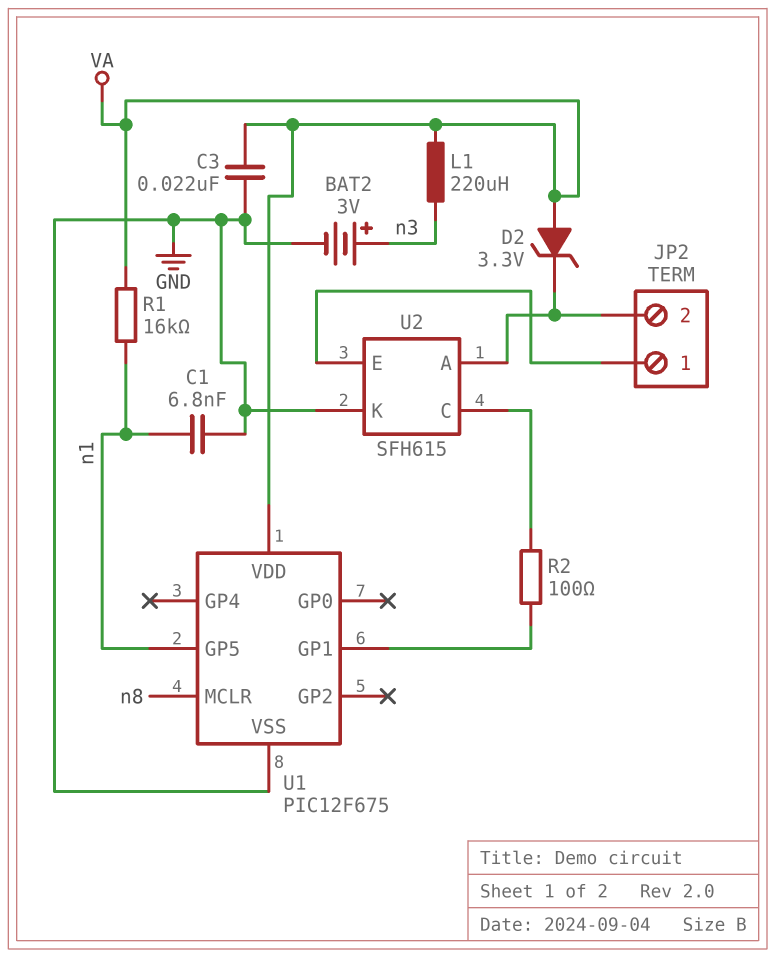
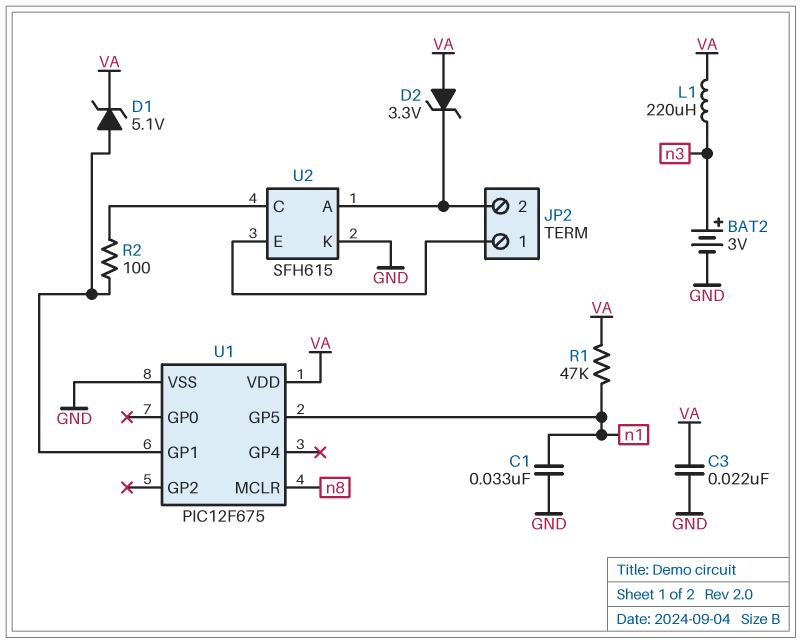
C1: 6.8nF (GND, n1) -> 33nF (GND, n1)
D1: none -> zener 5.1V (A U1/GP1, K VA)
R1: 16k (VA, n1) -> 47k (VA, n1)

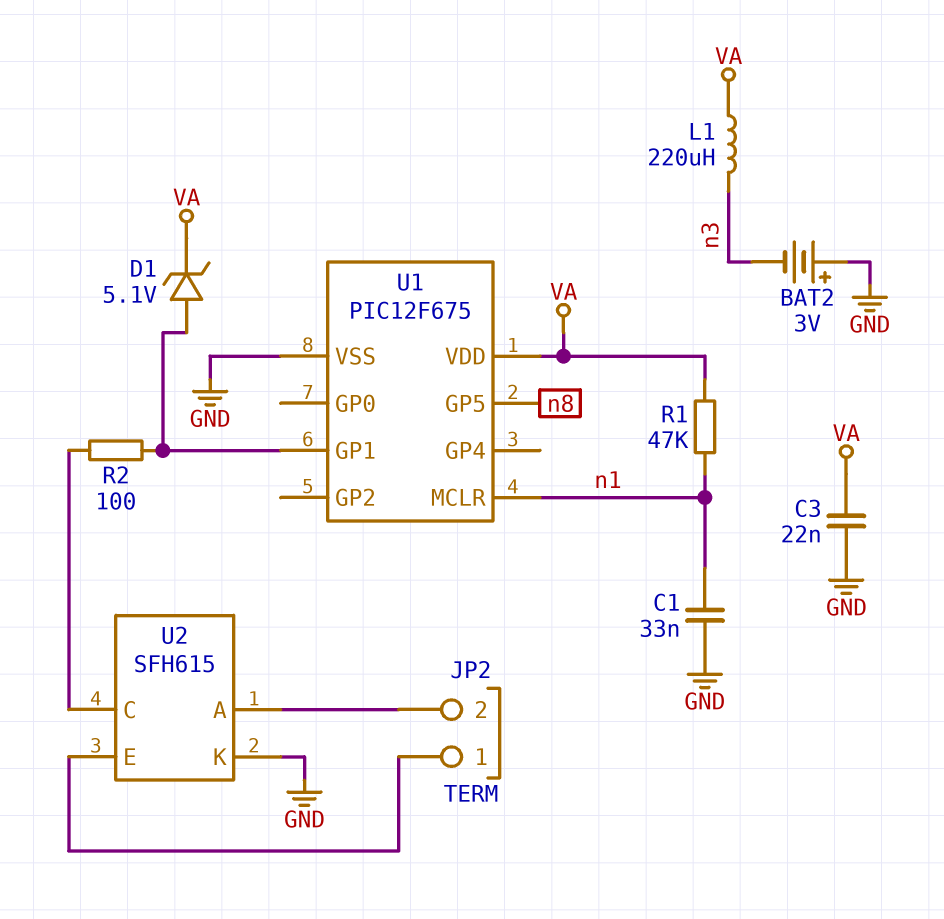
BAT2: 3V (plus n3, minus GND) -> 3V (plus GND, minus n3)
D2: zener 3.3V (A VA, K JP2/2) -> none
U1 pin GP5: n1 -> n8
U1 pin MCLR: n8 -> n1

